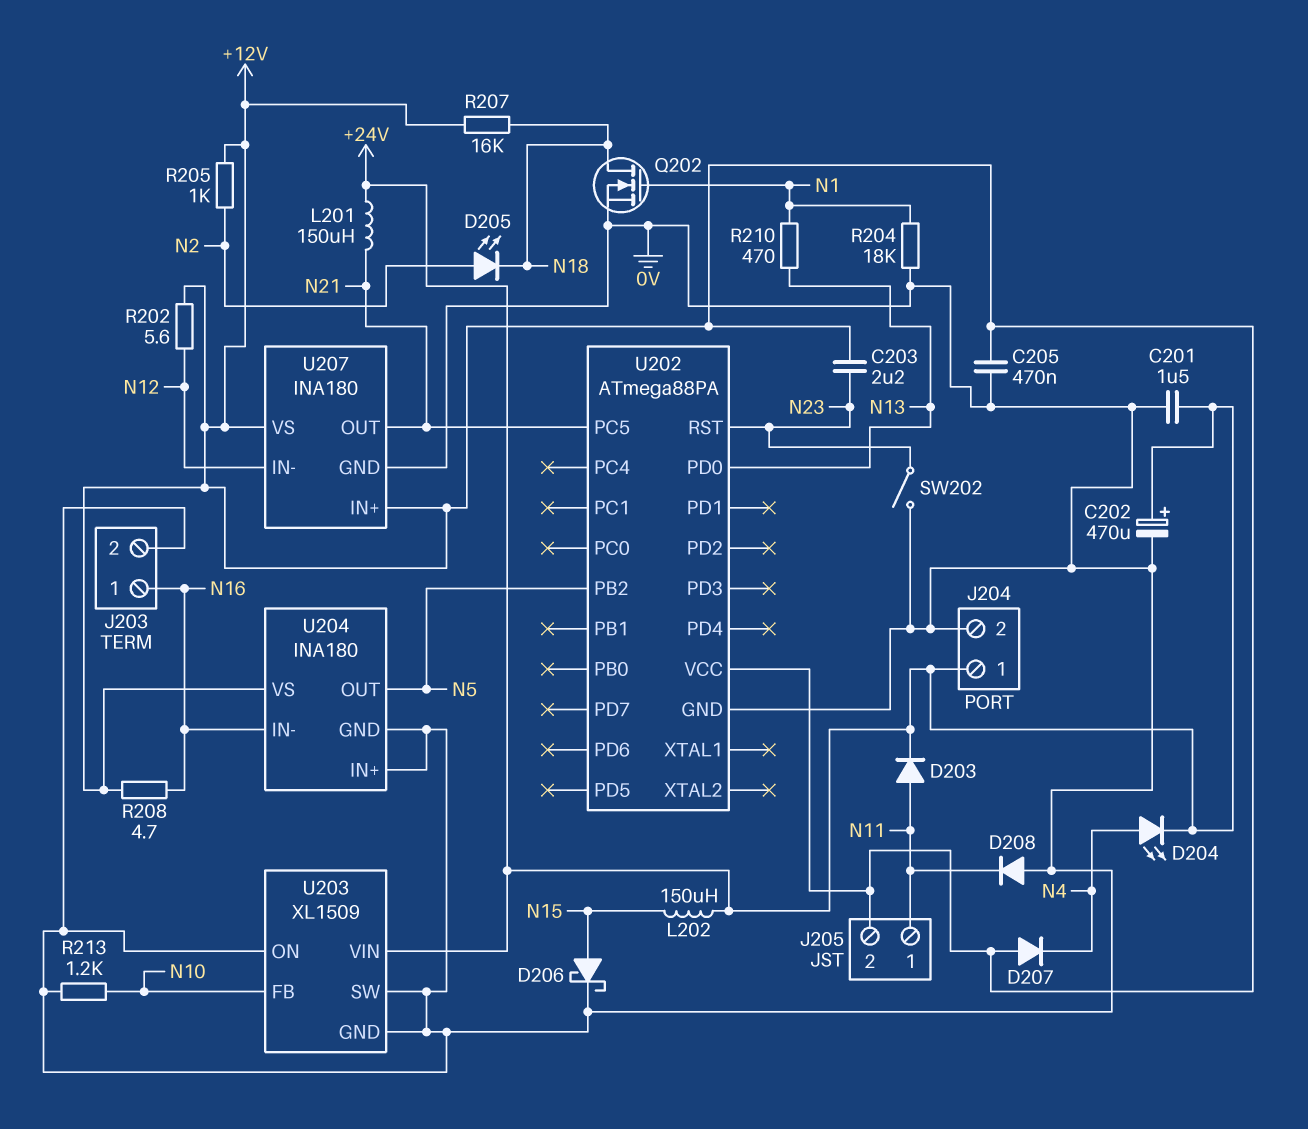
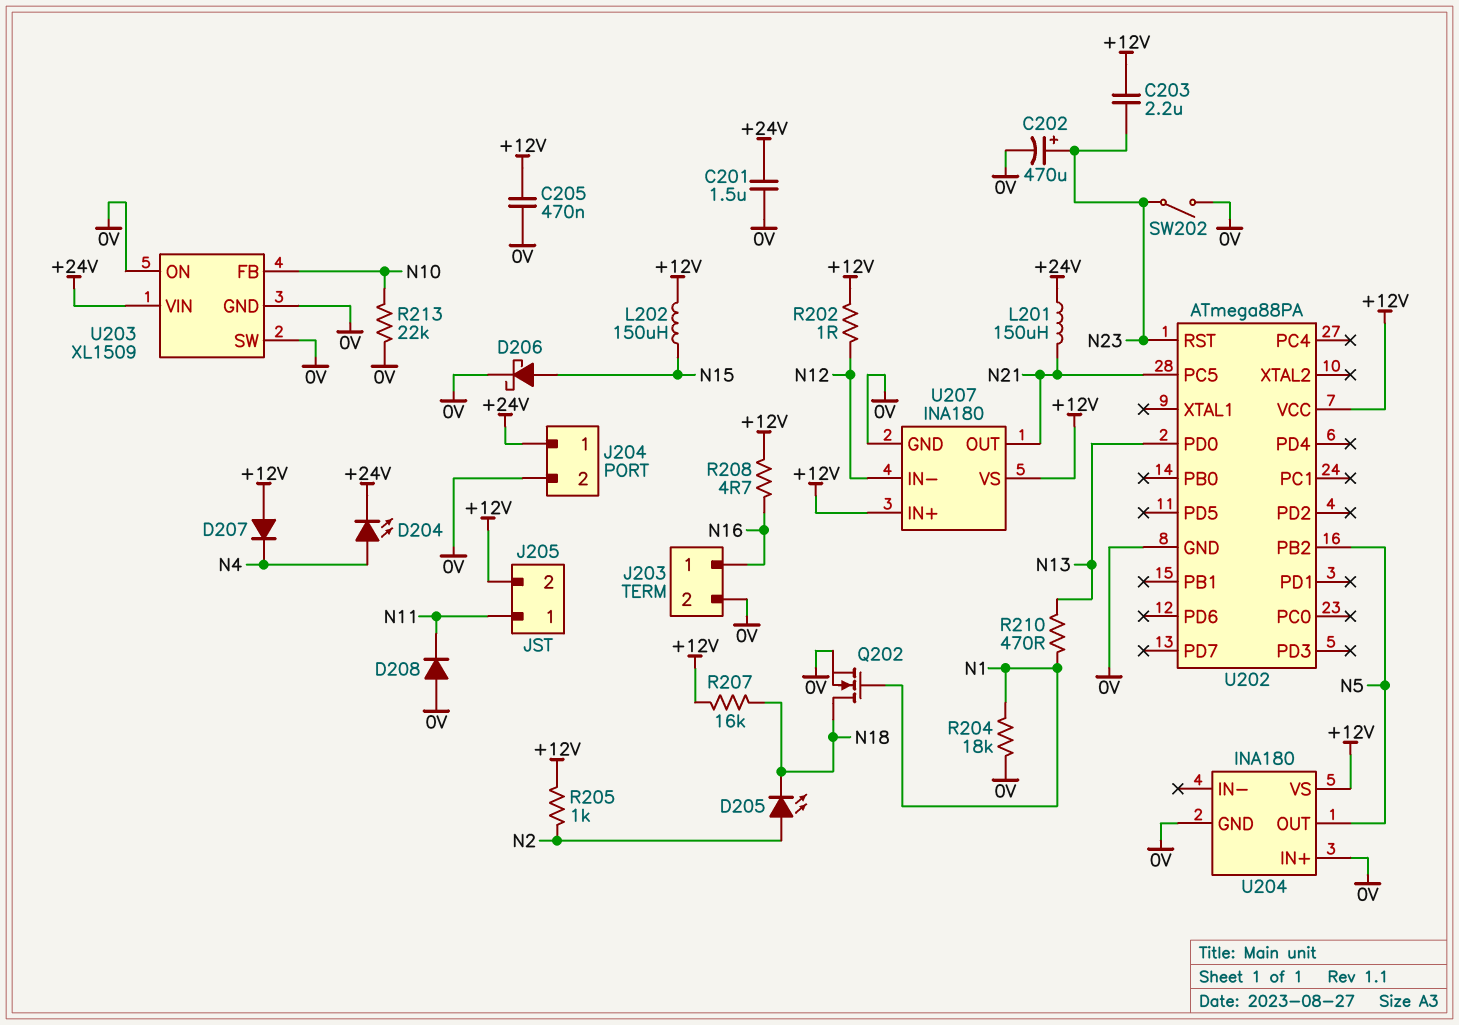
C202: 470uF (plus +24V, minus 0V) -> 470uF (plus N23, minus 0V)
D203: diode (A N11, K +24V) -> none
L202: 150uH (+24V, N15) -> 150uH (+12V, N15)
R202: 5.6 (+12V, N12) -> 1 (+12V, N12)
R213: 1.2k (0V, N10) -> 22k (0V, N10)
U204 pin IN-: N16 -> none

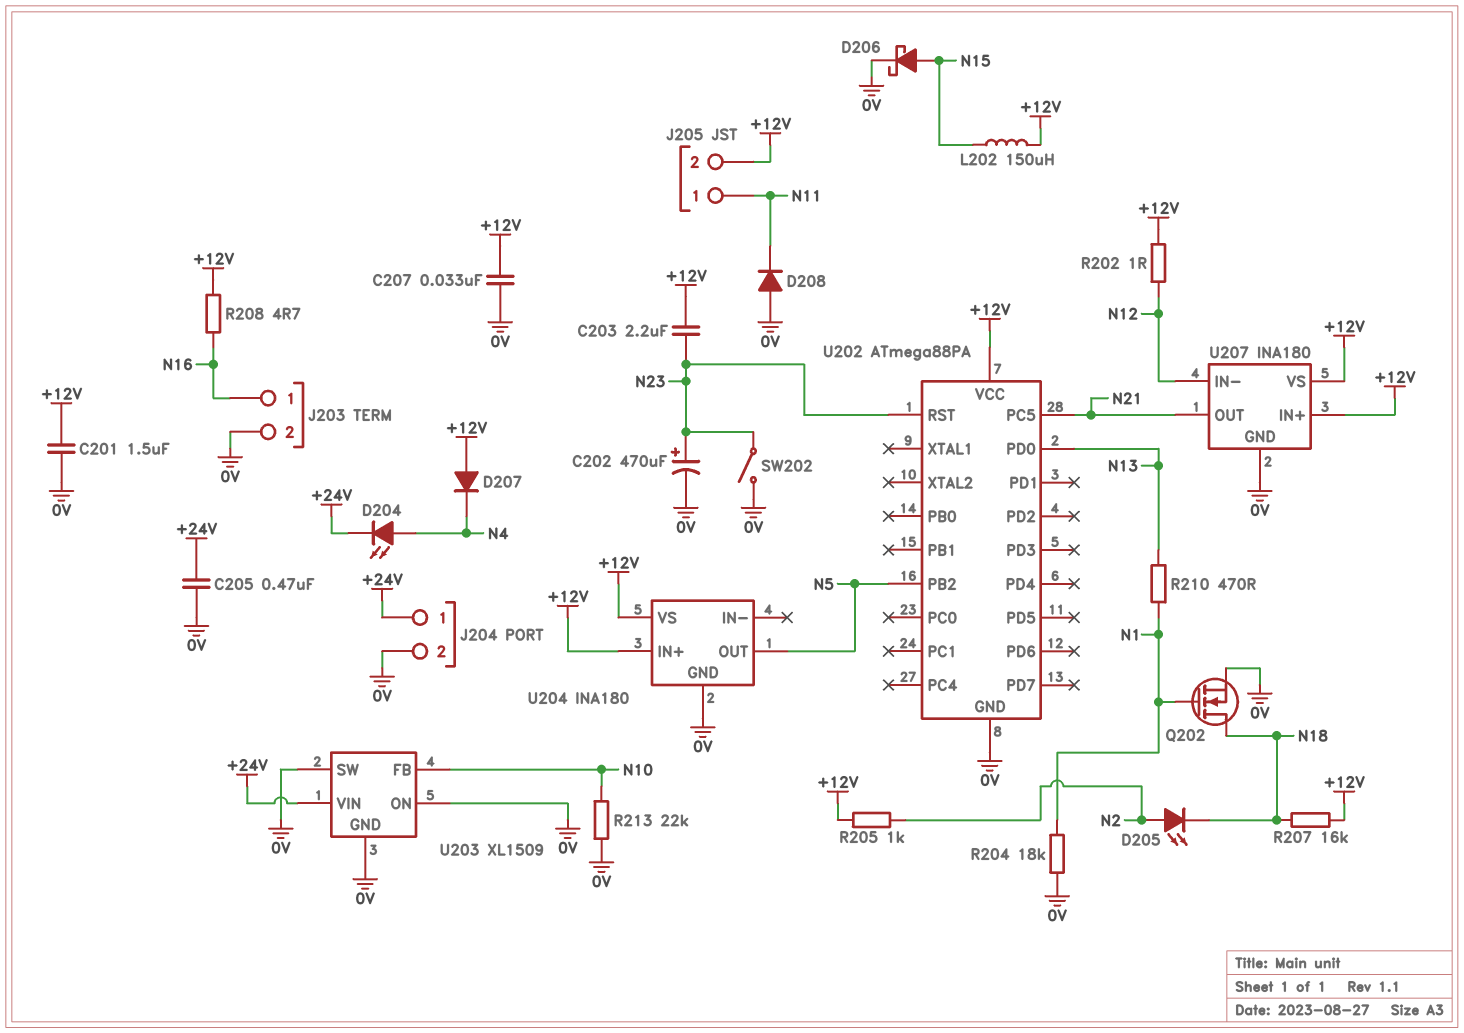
C201: 1.5uF (+24V, 0V) -> 1.5uF (+12V, 0V)
C205: 470nF (+12V, 0V) -> 470nF (+24V, 0V)
C207: none -> 33nF (+12V, 0V)
L201: 150uH (+24V, N21) -> none
U204 pin IN+: 0V -> +12V

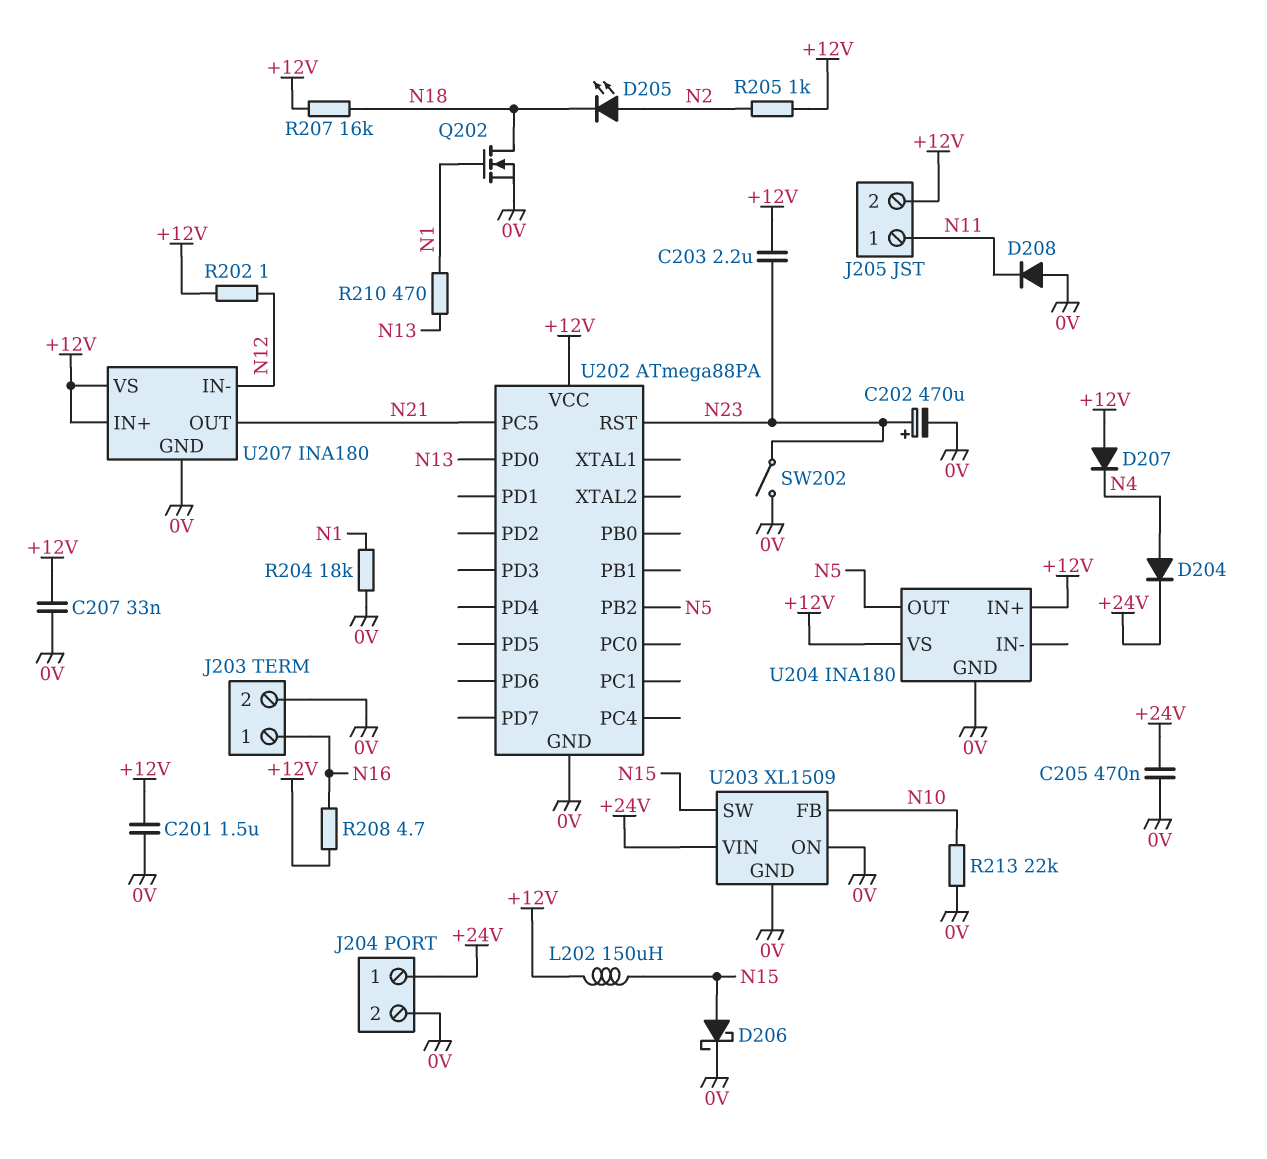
D204: LED (A N4, K +24V) -> diode (A N4, K +24V)
U203 pin SW: 0V -> N15

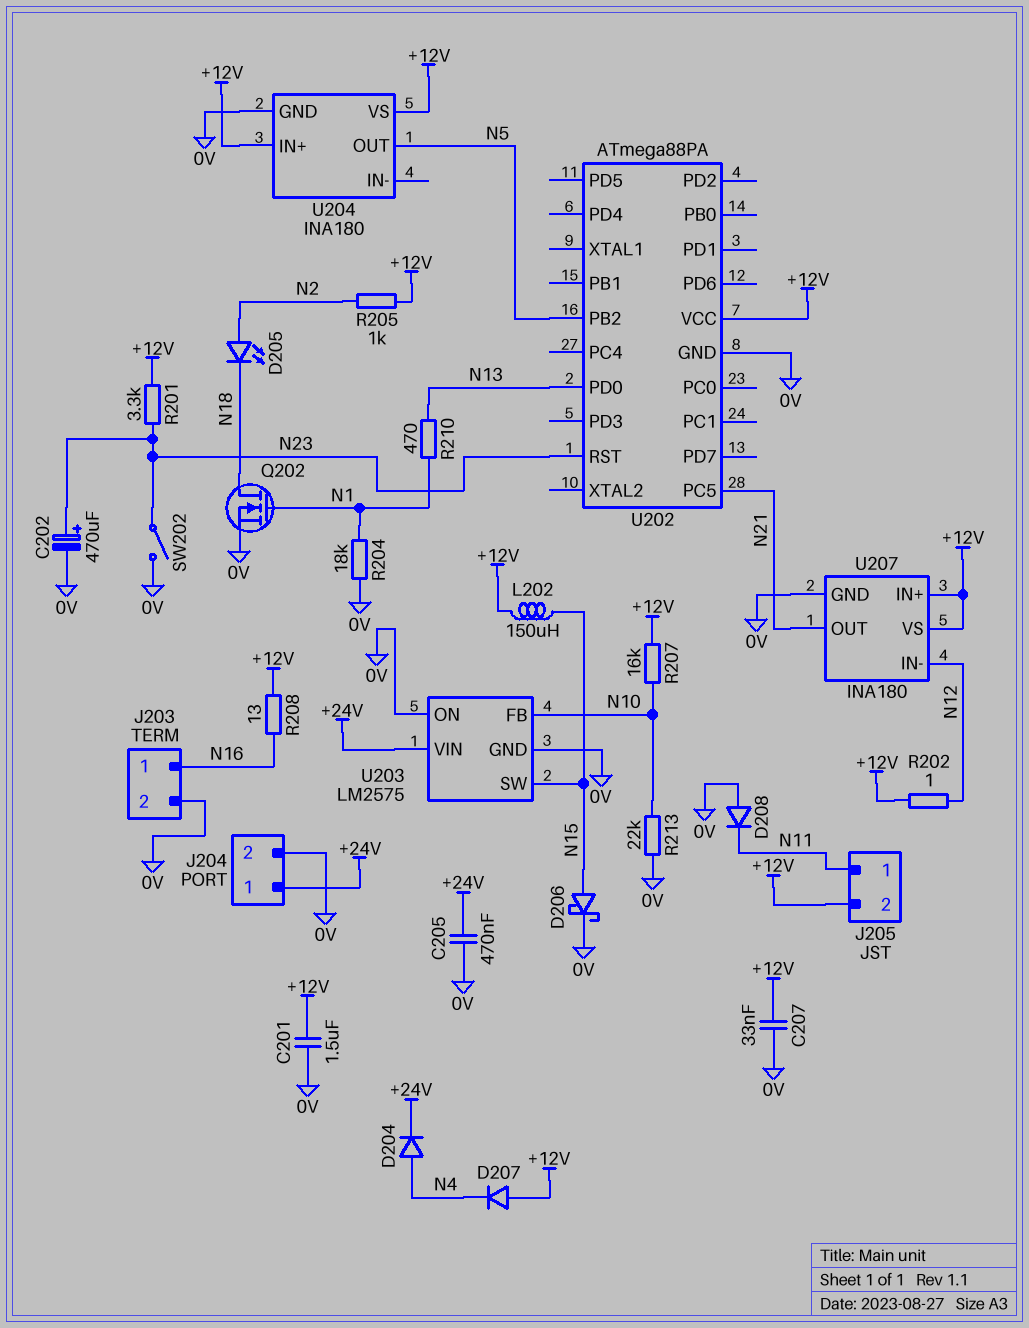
C203: 2.2uF (+12V, N23) -> none
R201: none -> 3.3k (+12V, N23)
R207: 16k (+12V, N18) -> 16k (+12V, N10)
R208: 4.7 (+12V, N16) -> 13 (+12V, N16)
U203: XL1509 -> LM2575

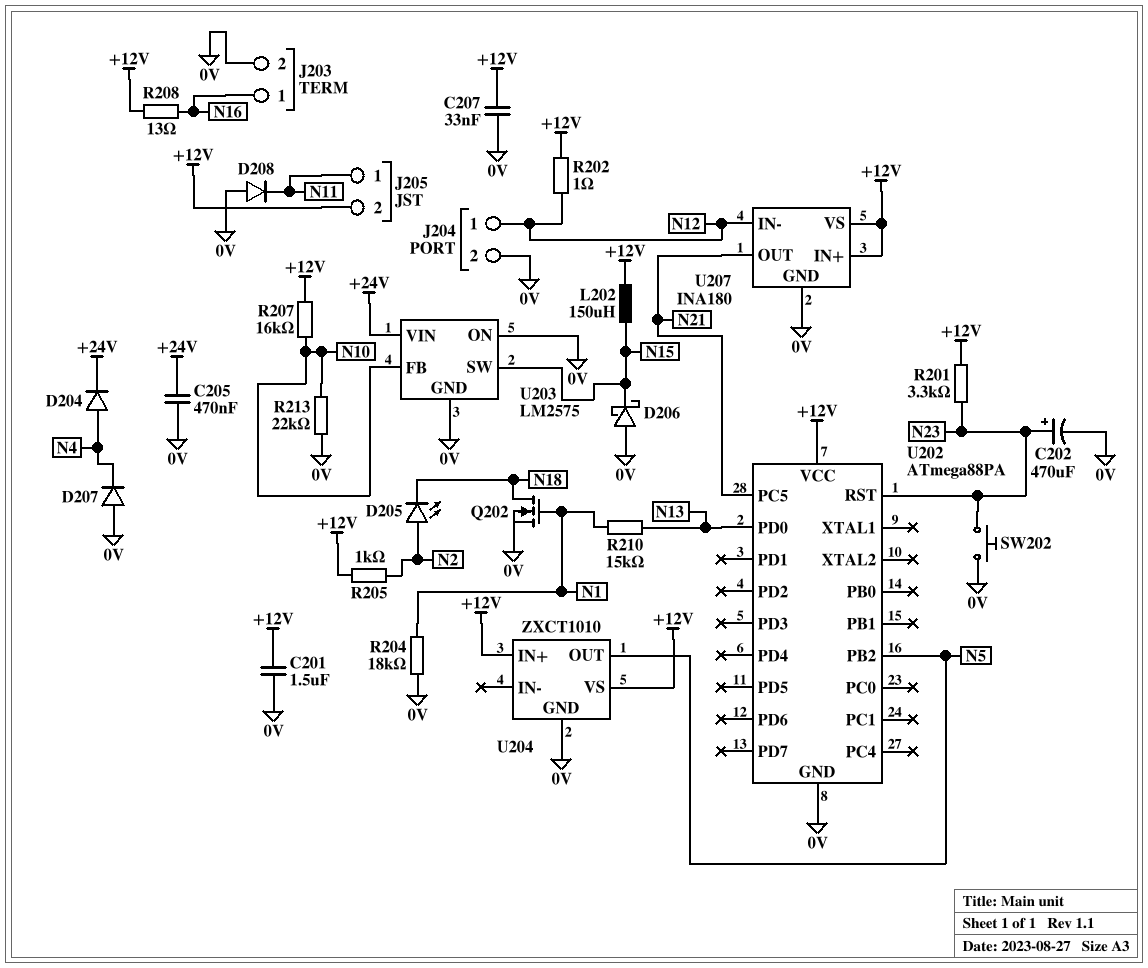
D206: schottky (A N15, K 0V) -> schottky (A 0V, K N15)
D207: diode (A +12V, K N4) -> diode (A 0V, K N4)
J204 pin 1: +24V -> N12
R210: 470 (N1, N13) -> 15k (N1, N13)
SW202: switch (0V, N23) -> button (0V, N23)
U204: INA180 -> ZXCT1010

